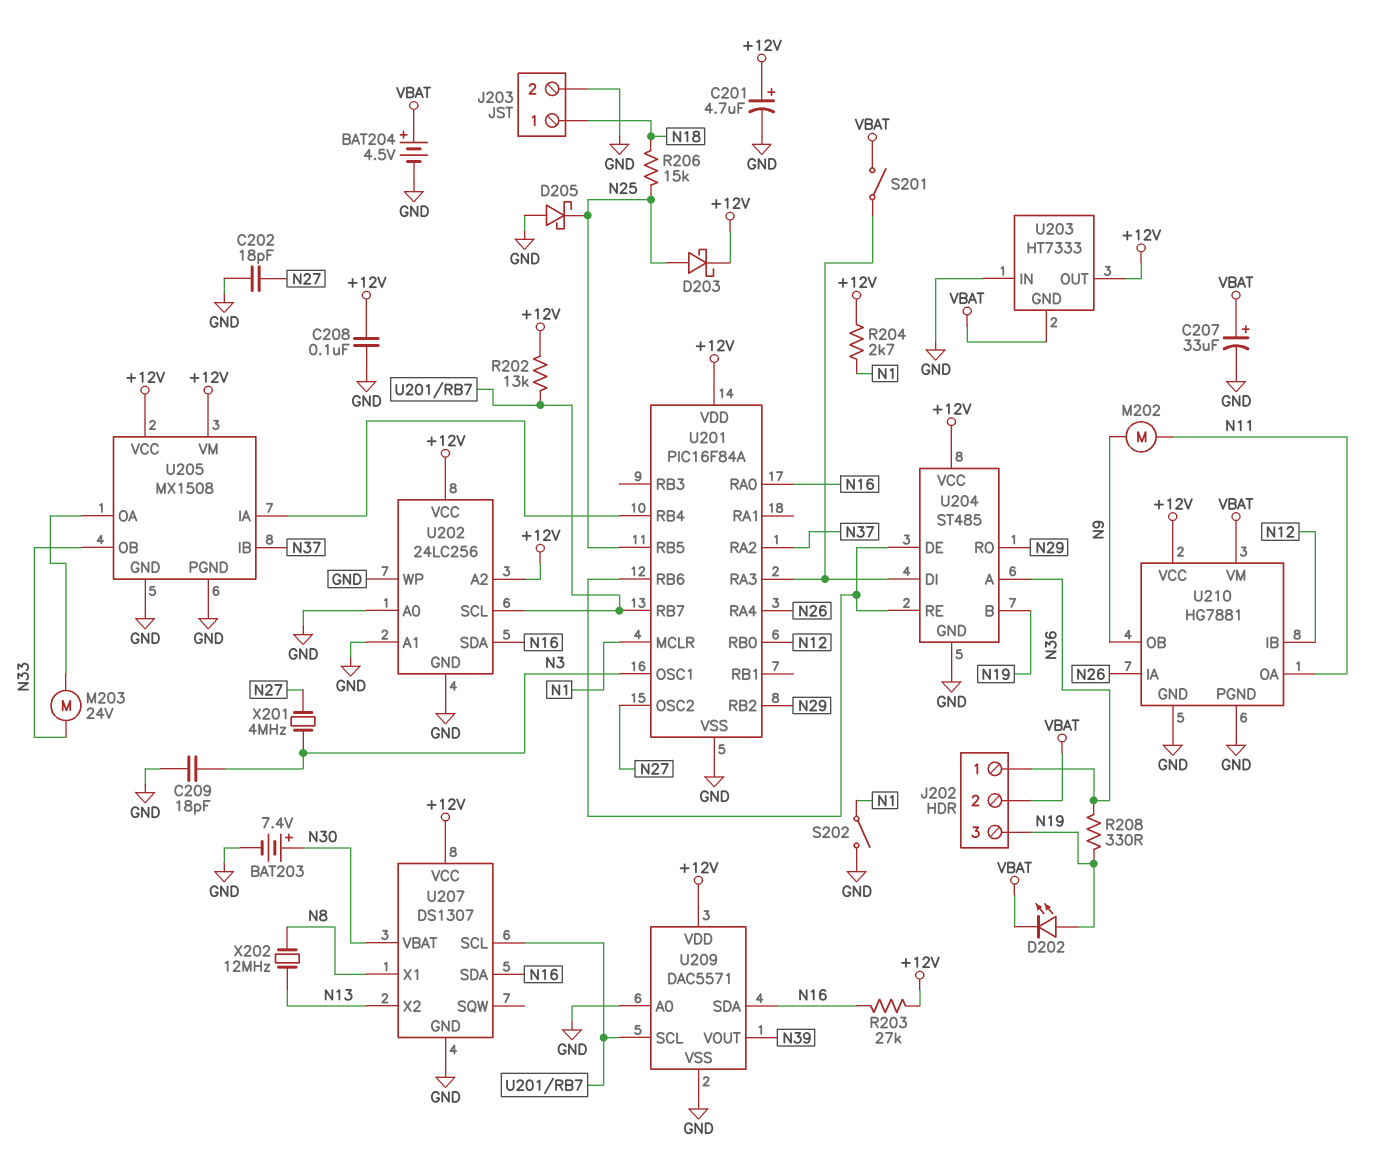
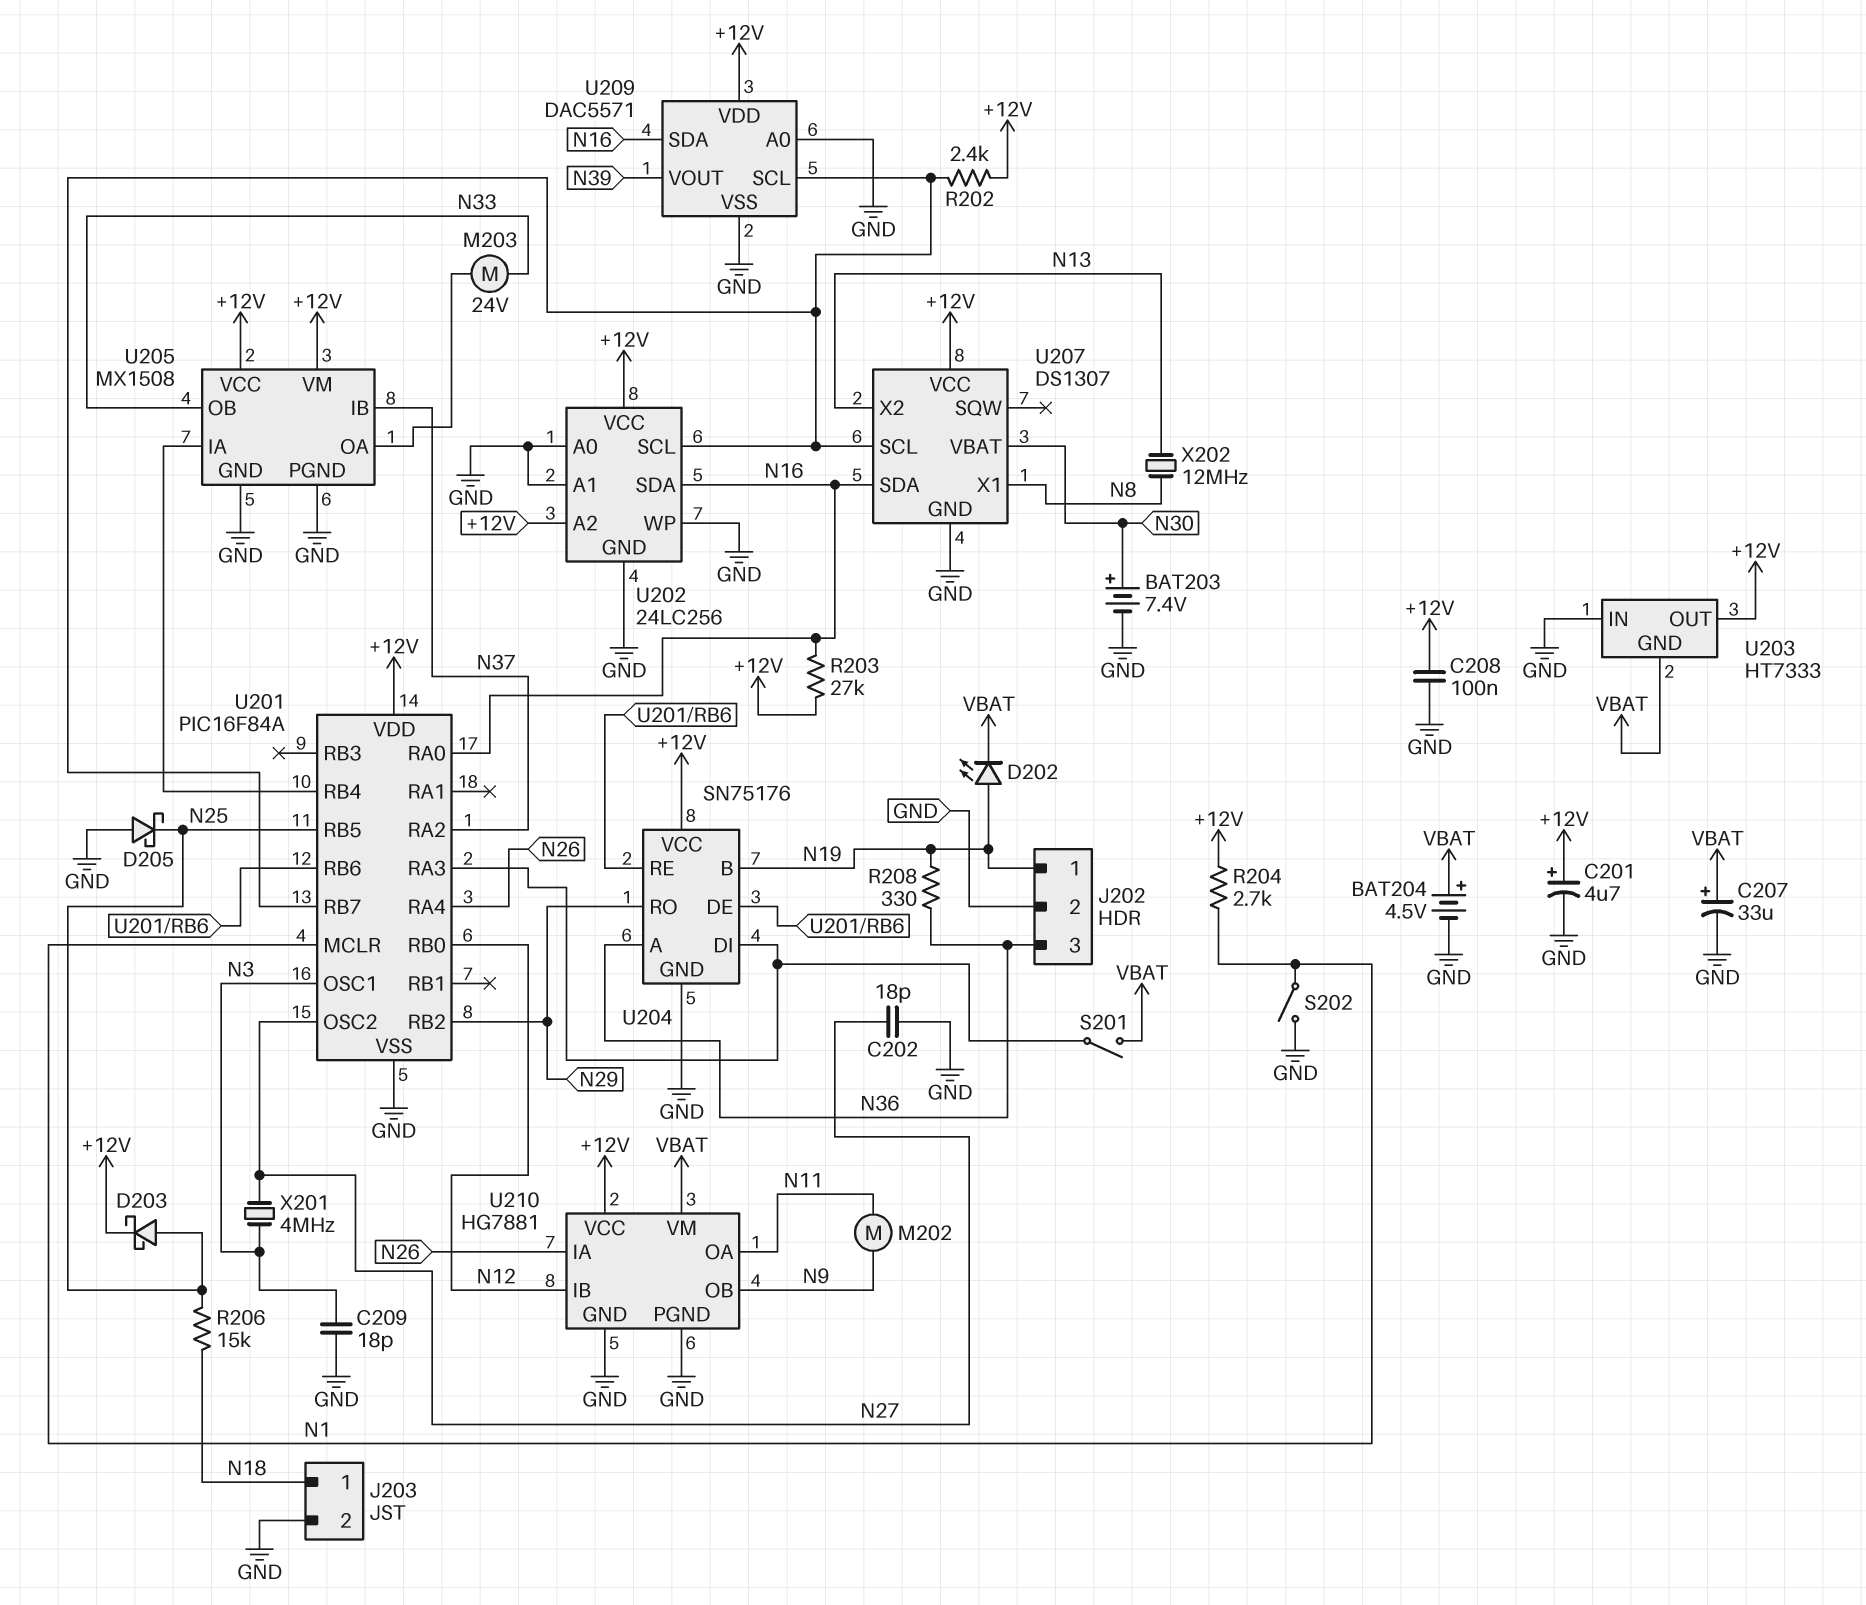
J202 pin 1: N36 -> N19
J202 pin 2: VBAT -> GND
J202 pin 3: N19 -> N36
R202: 13k (+12V, U201/RB7) -> 2.4k (+12V, U201/RB7)
U204: ST485 -> SN75176

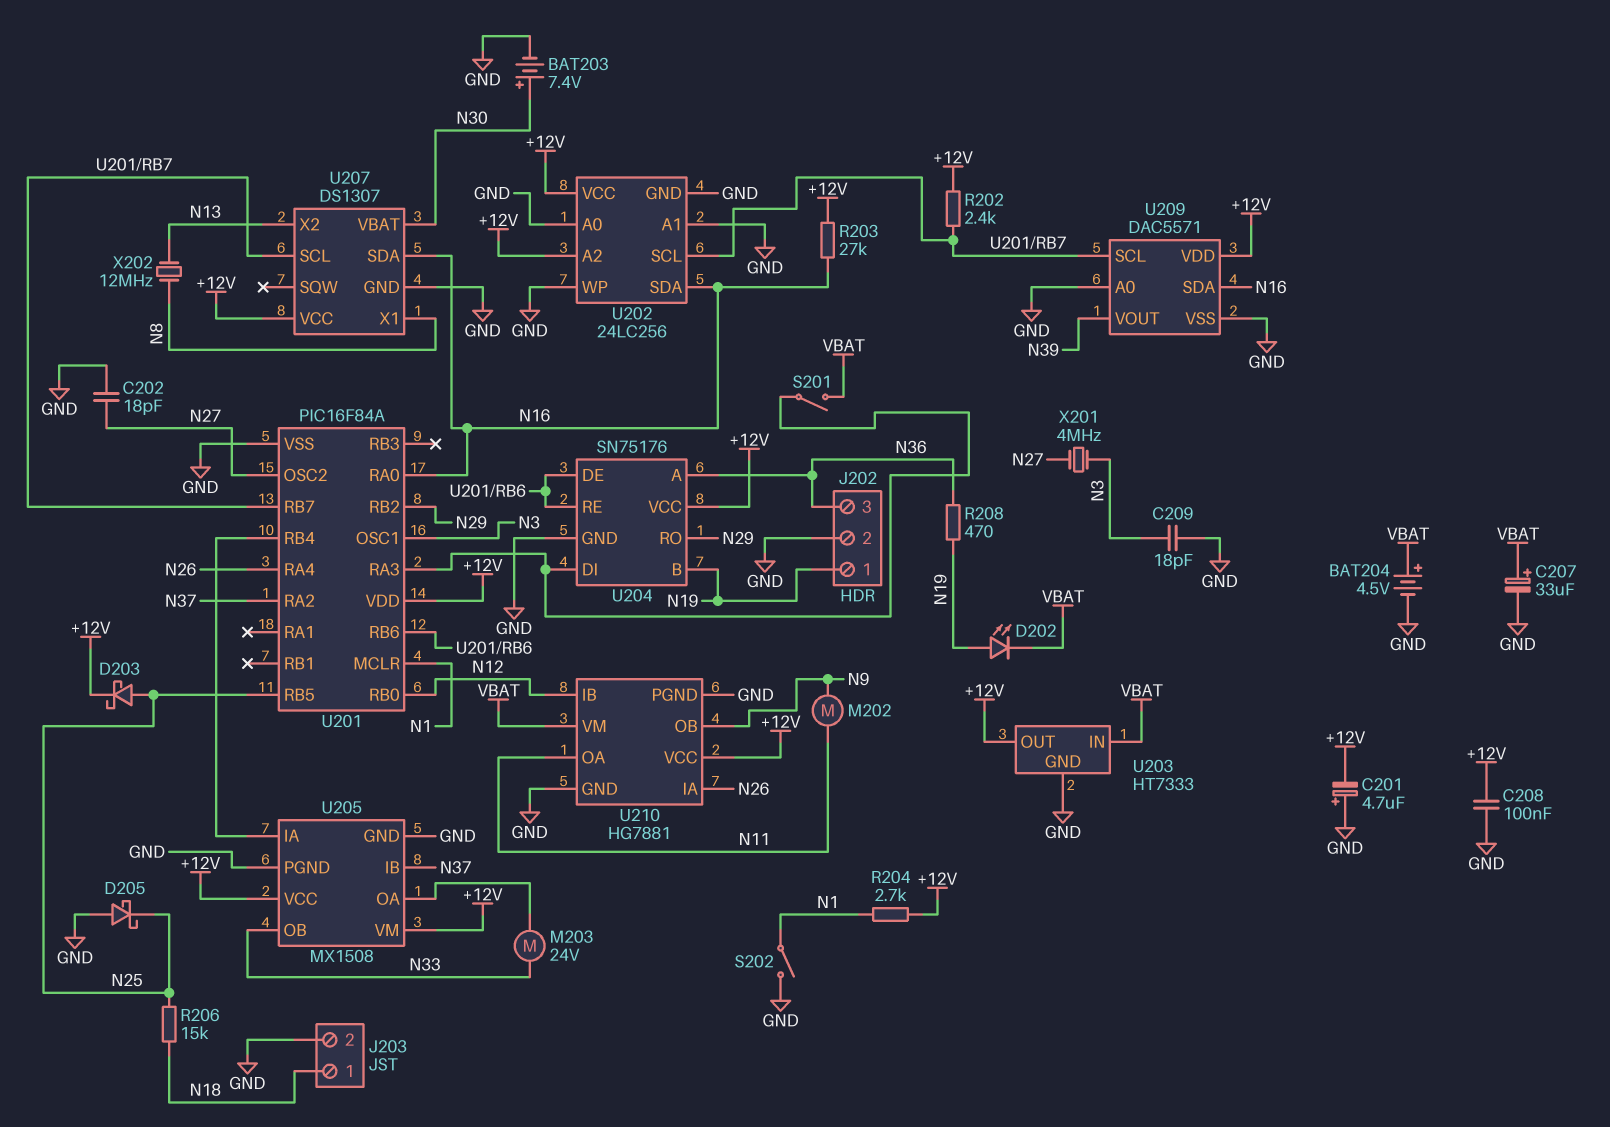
C201: 4.7uF (plus +12V, minus GND) -> 4.7uF (plus GND, minus +12V)
R208: 330 (N19, N36) -> 470 (N19, N36)
U203 pin GND: VBAT -> GND
U203 pin IN: GND -> VBAT

